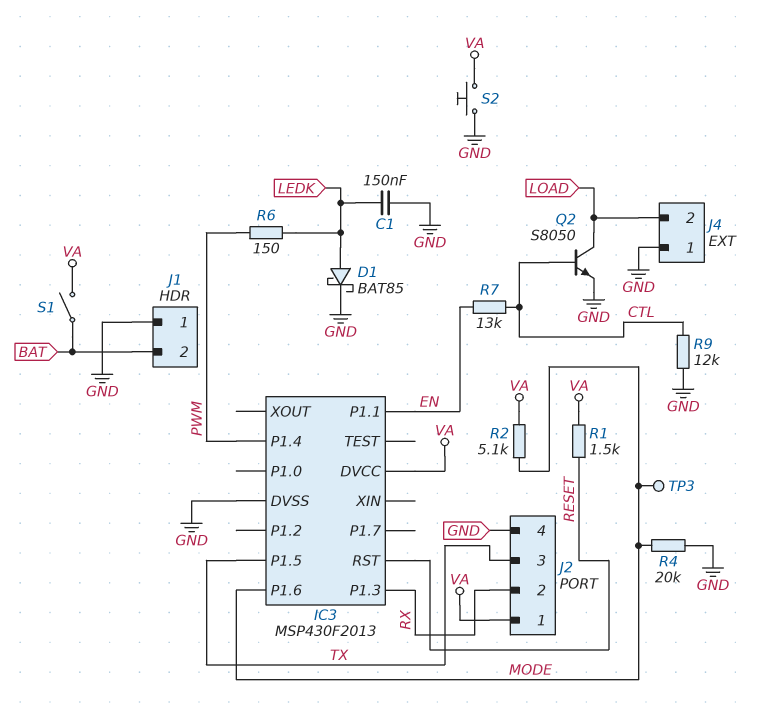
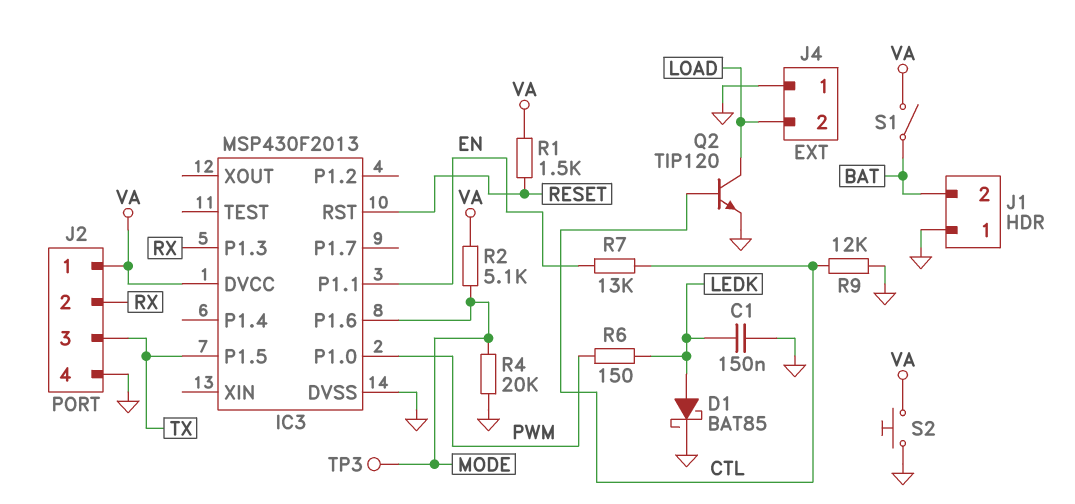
IC3 pin P1.0: none -> PWM
IC3 pin P1.4: PWM -> none
Q2: NPN S8050 (B CTL, C LOAD, E GND) -> NPN TIP120 (B CTL, C LOAD, E GND)

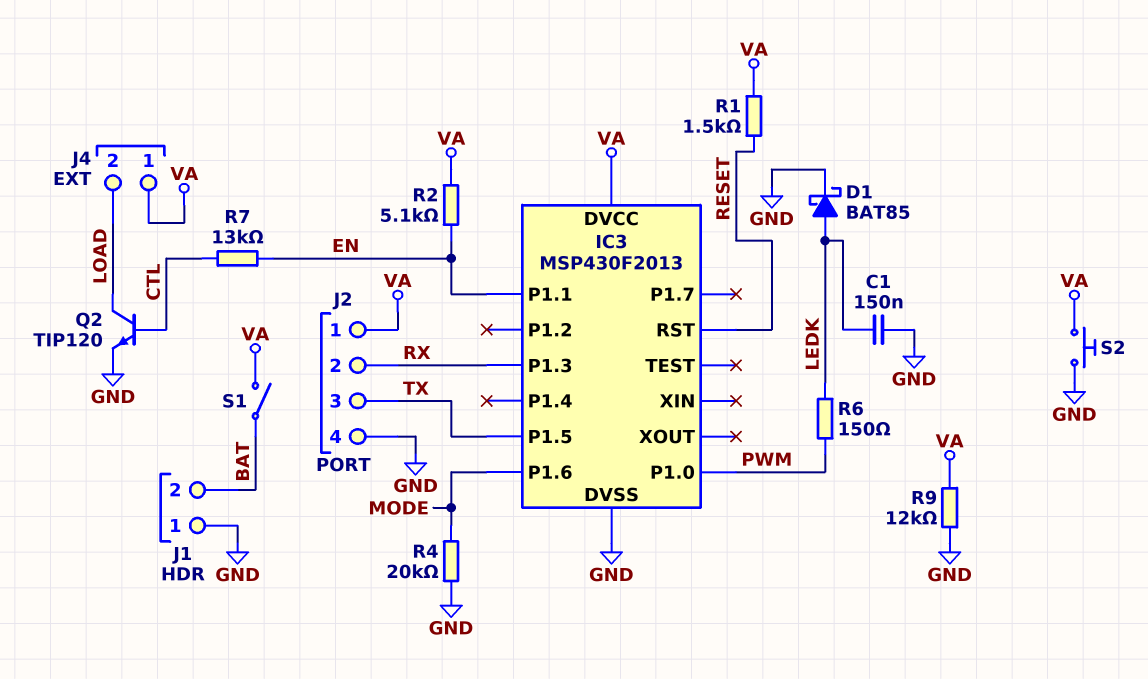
J4 pin 1: GND -> VA
R2: 5.1k (MODE, VA) -> 5.1k (EN, VA)
R9: 12k (CTL, GND) -> 12k (GND, VA)
TP3: test point (MODE) -> none

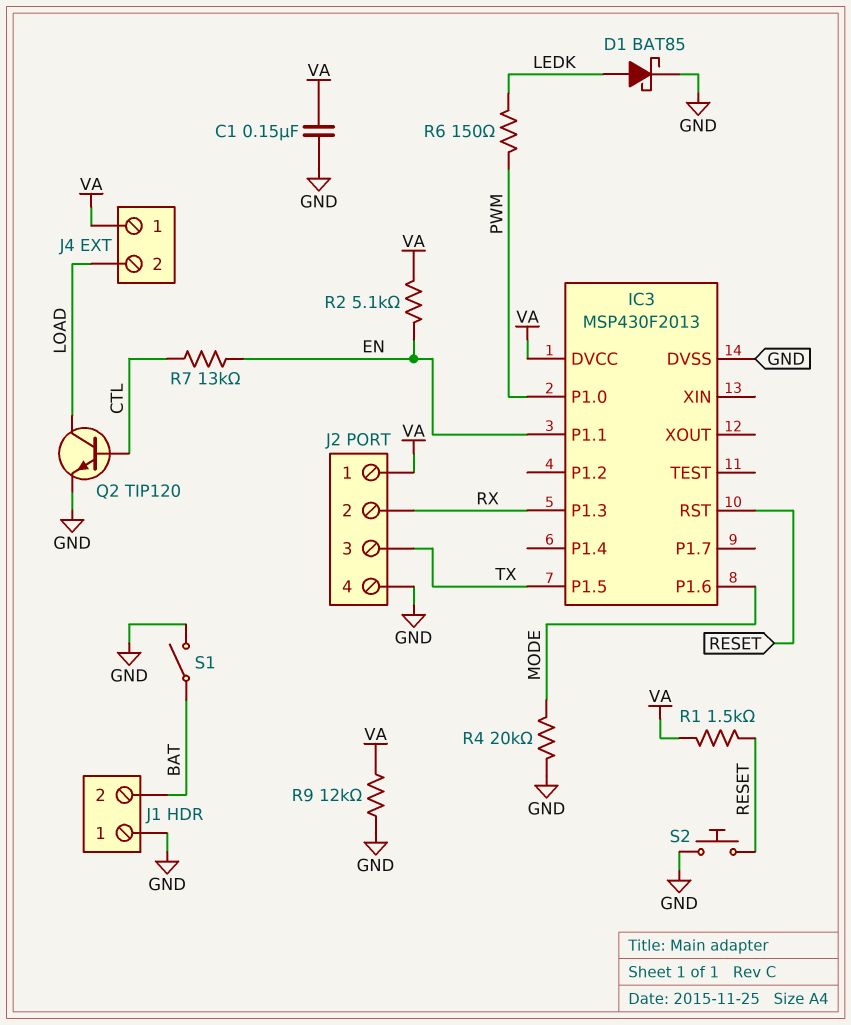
C1: 150nF (GND, LEDK) -> 150nF (GND, VA)
S1: switch (BAT, VA) -> switch (BAT, GND)
S2: button (GND, VA) -> button (GND, RESET)

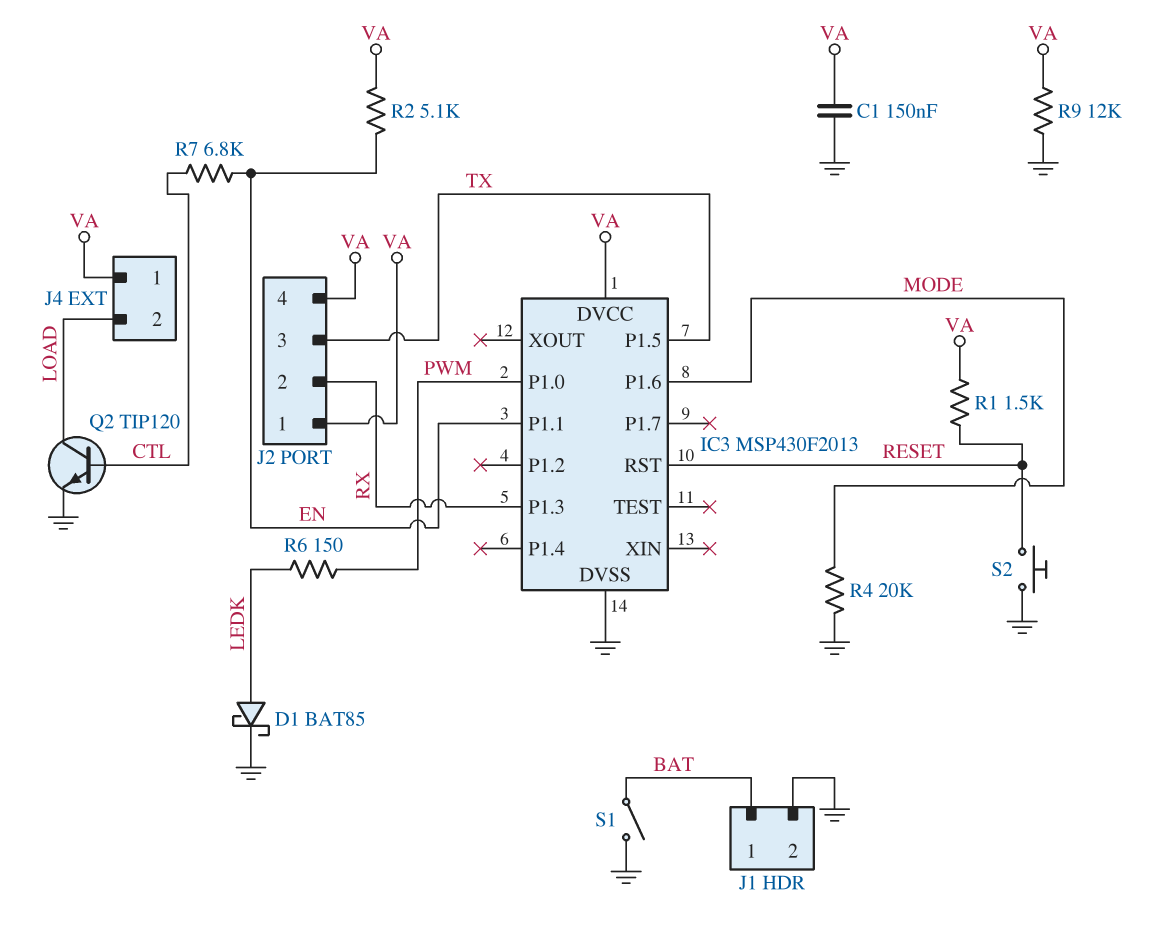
J1 pin 1: GND -> BAT
J1 pin 2: BAT -> GND
J2 pin 4: GND -> VA
R7: 13k (CTL, EN) -> 6.8k (CTL, EN)

